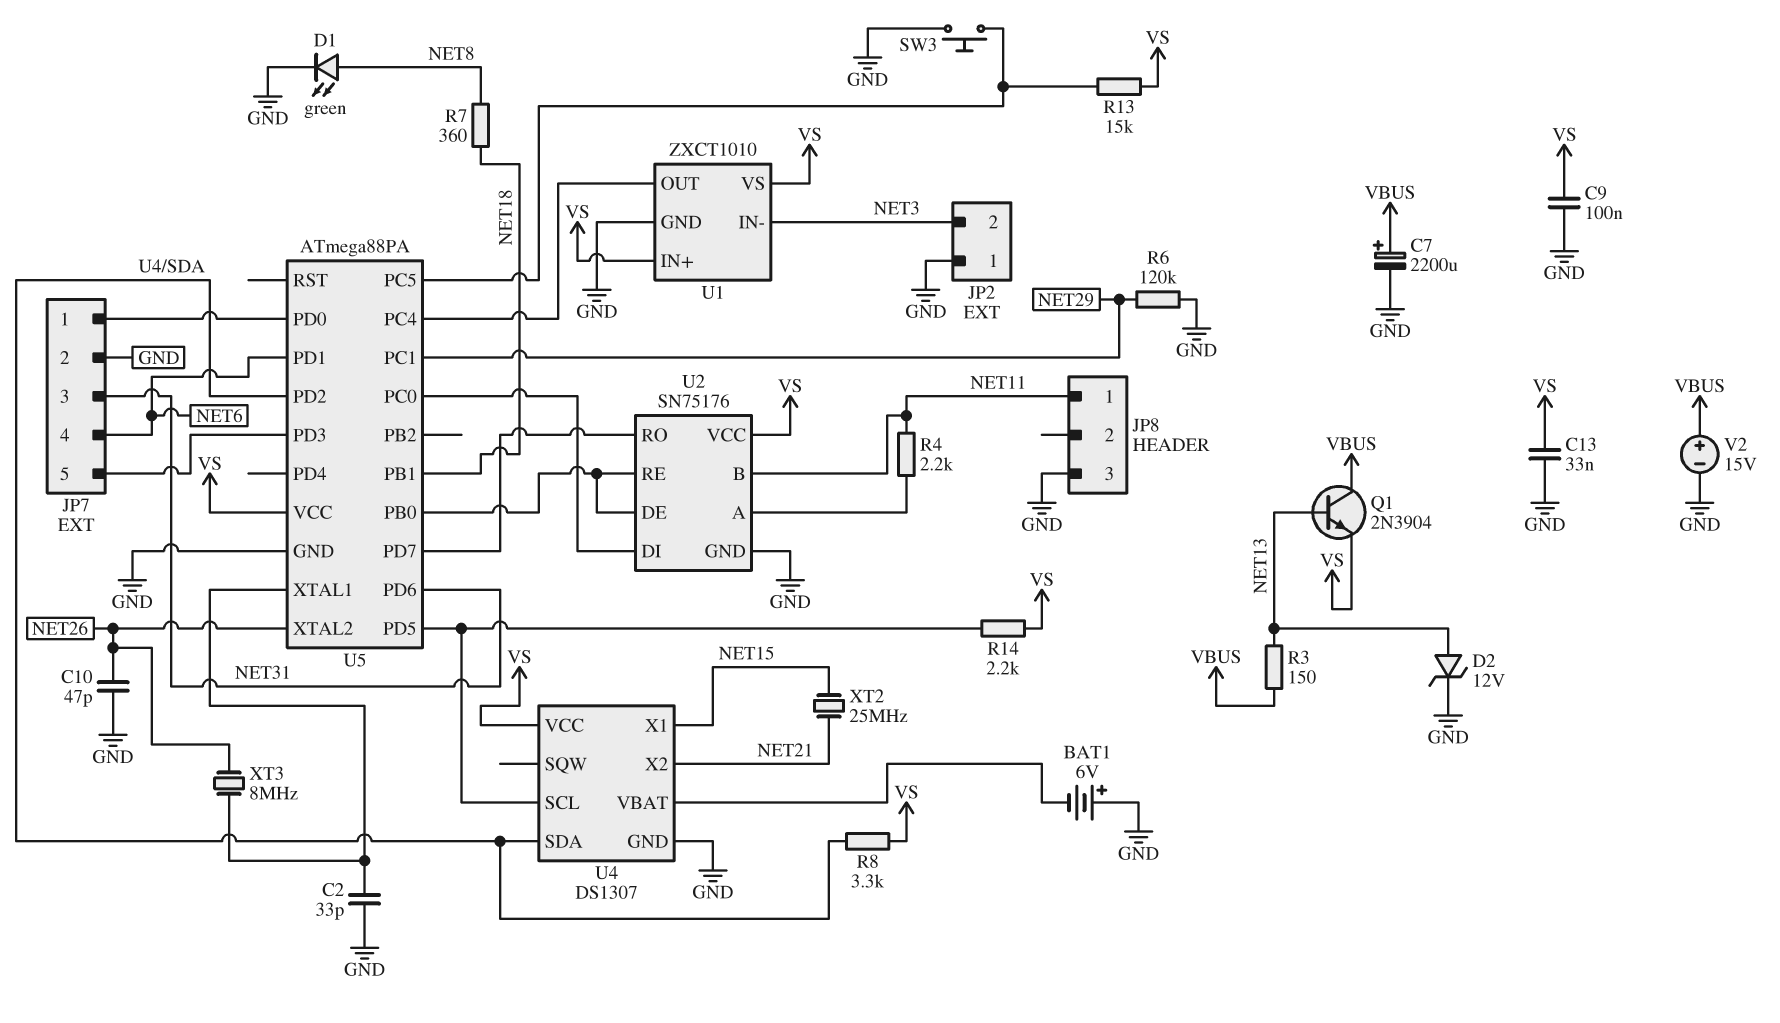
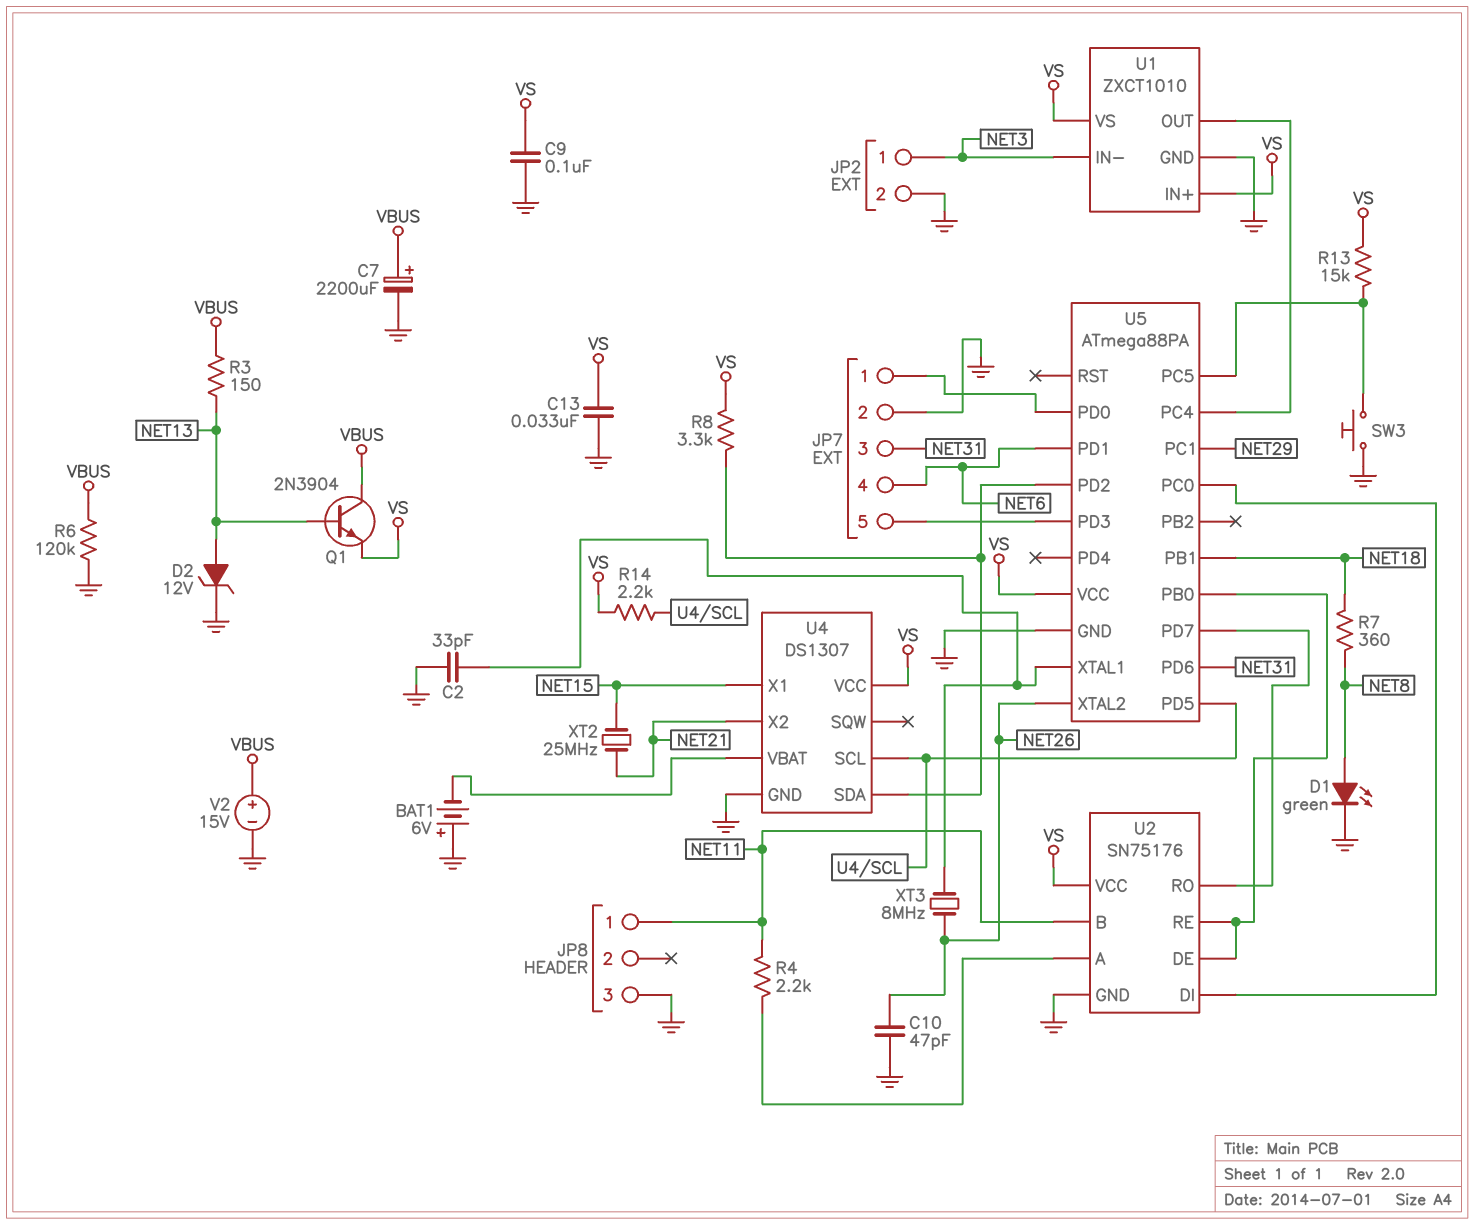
JP2 pin 1: GND -> NET3
JP2 pin 2: NET3 -> GND
R6: 120k (GND, NET29) -> 120k (GND, VBUS)

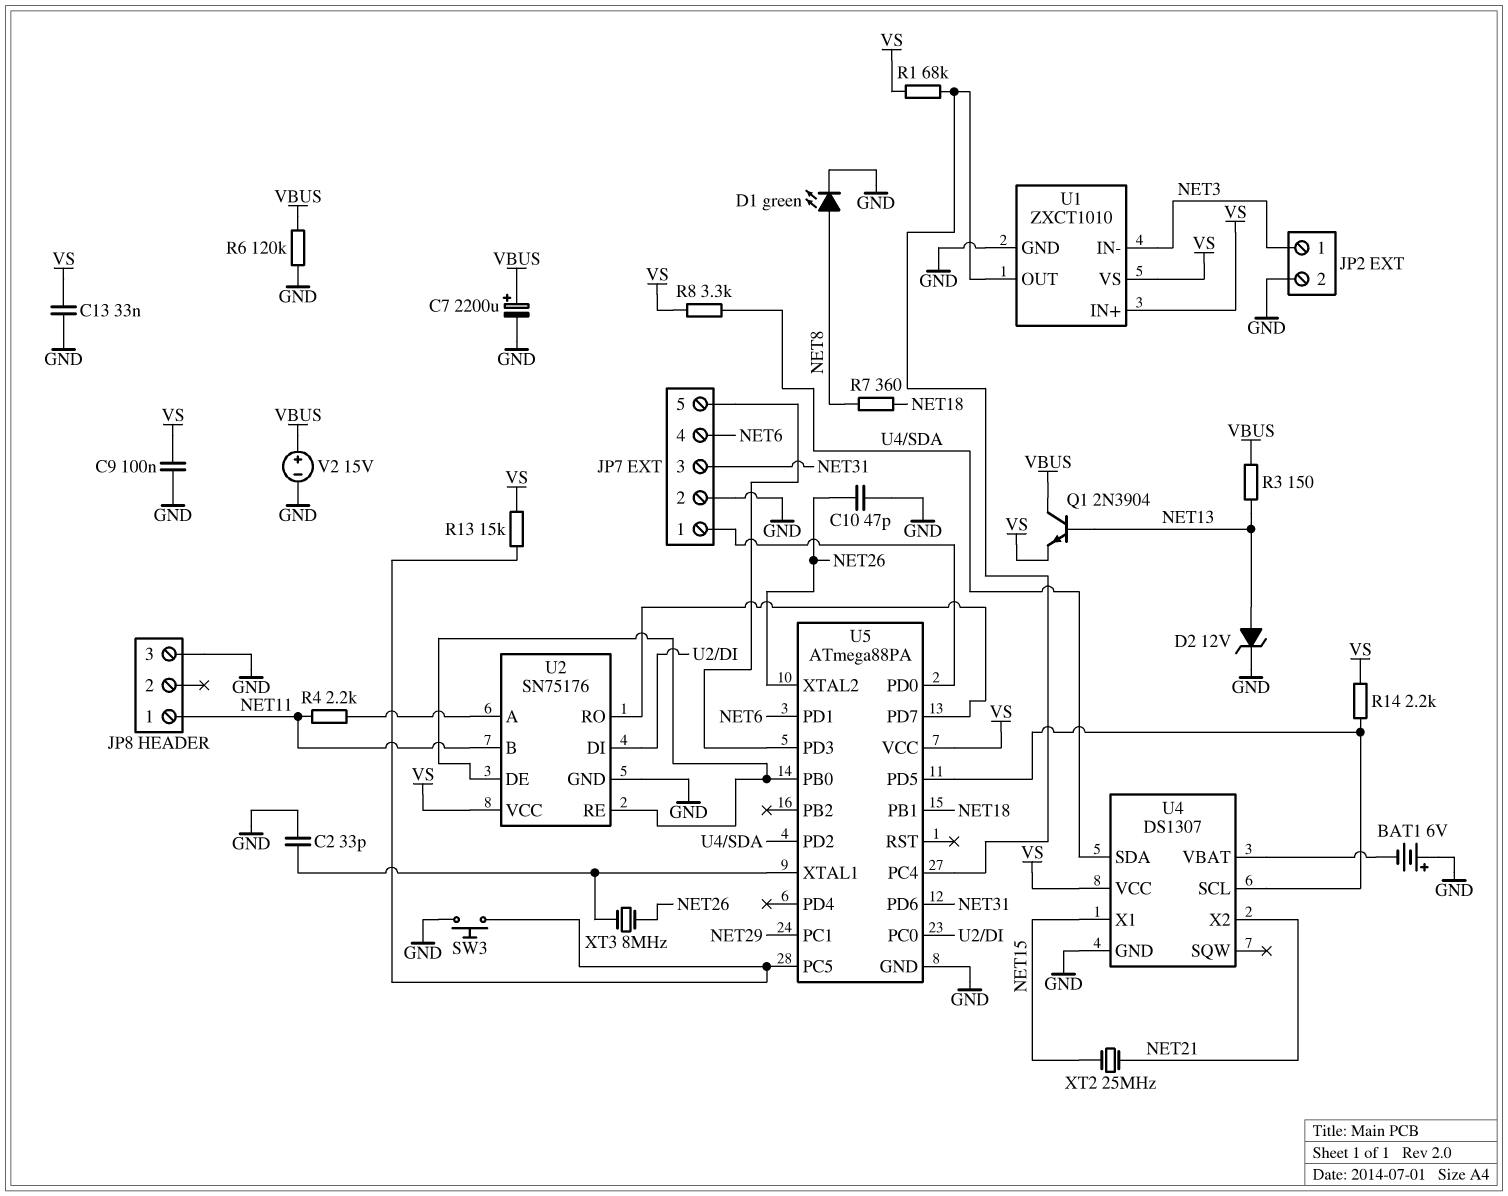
R1: none -> 68k (U1/OUT, VS)

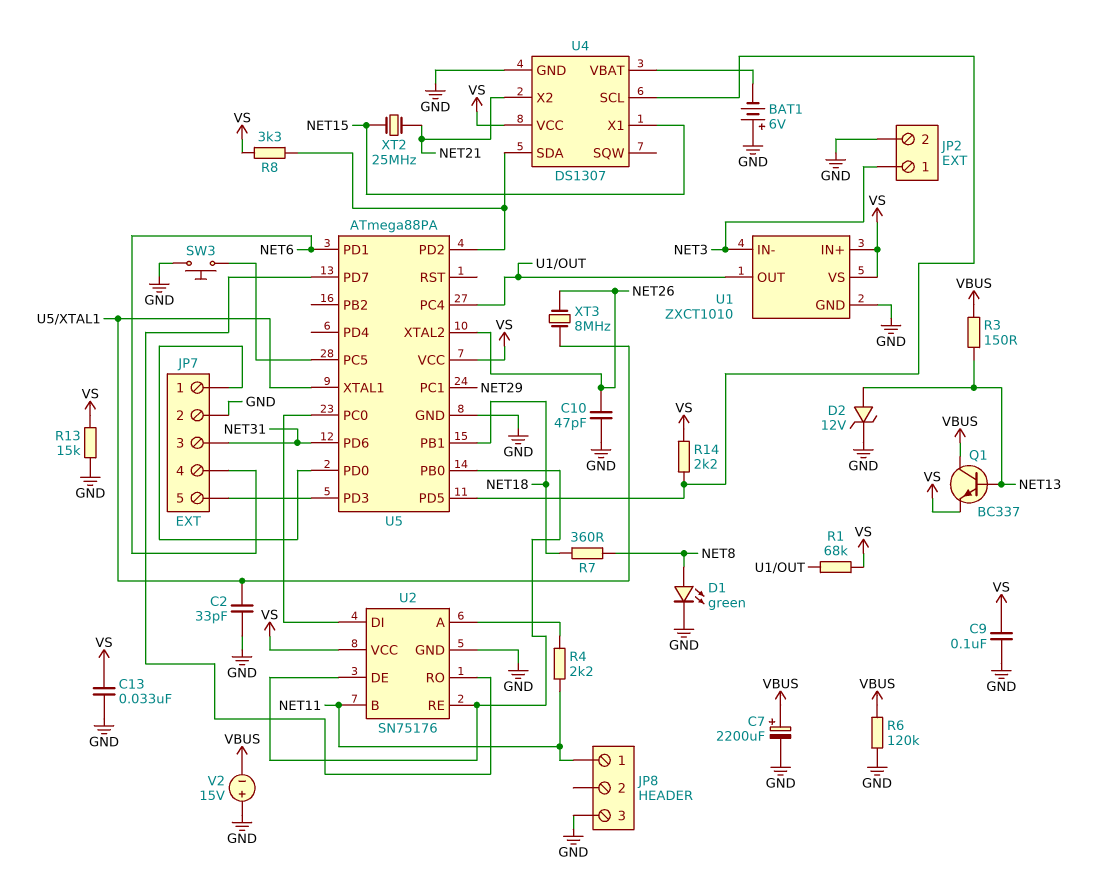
Q1: NPN 2N3904 (B NET13, C VBUS, E VS) -> NPN BC337 (B NET13, C VBUS, E VS)
R13: 15k (U5/PC5, VS) -> 15k (GND, VS)
V2: 15V (plus VBUS, minus GND) -> 15V (plus GND, minus VBUS)

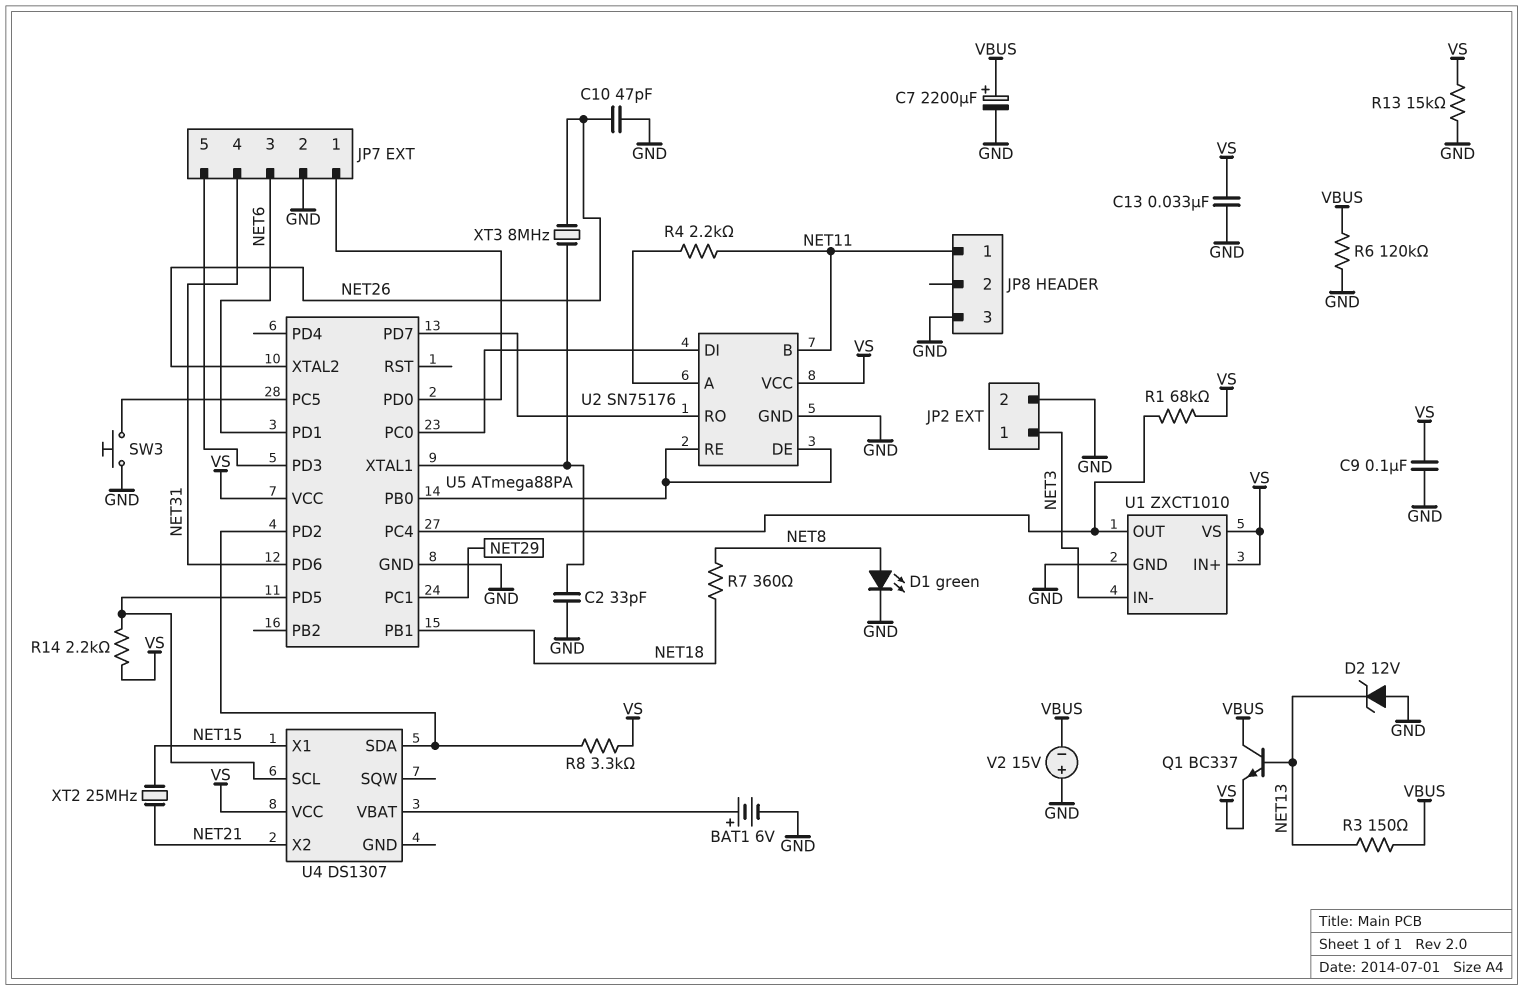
BAT1: 6V (plus GND, minus U4/VBAT) -> 6V (plus U4/VBAT, minus GND)
D2: zener 12V (A NET13, K GND) -> zener 12V (A GND, K NET13)
JP7 pin 3: NET31 -> NET6
JP7 pin 4: NET6 -> NET31
U4 pin GND: GND -> none

